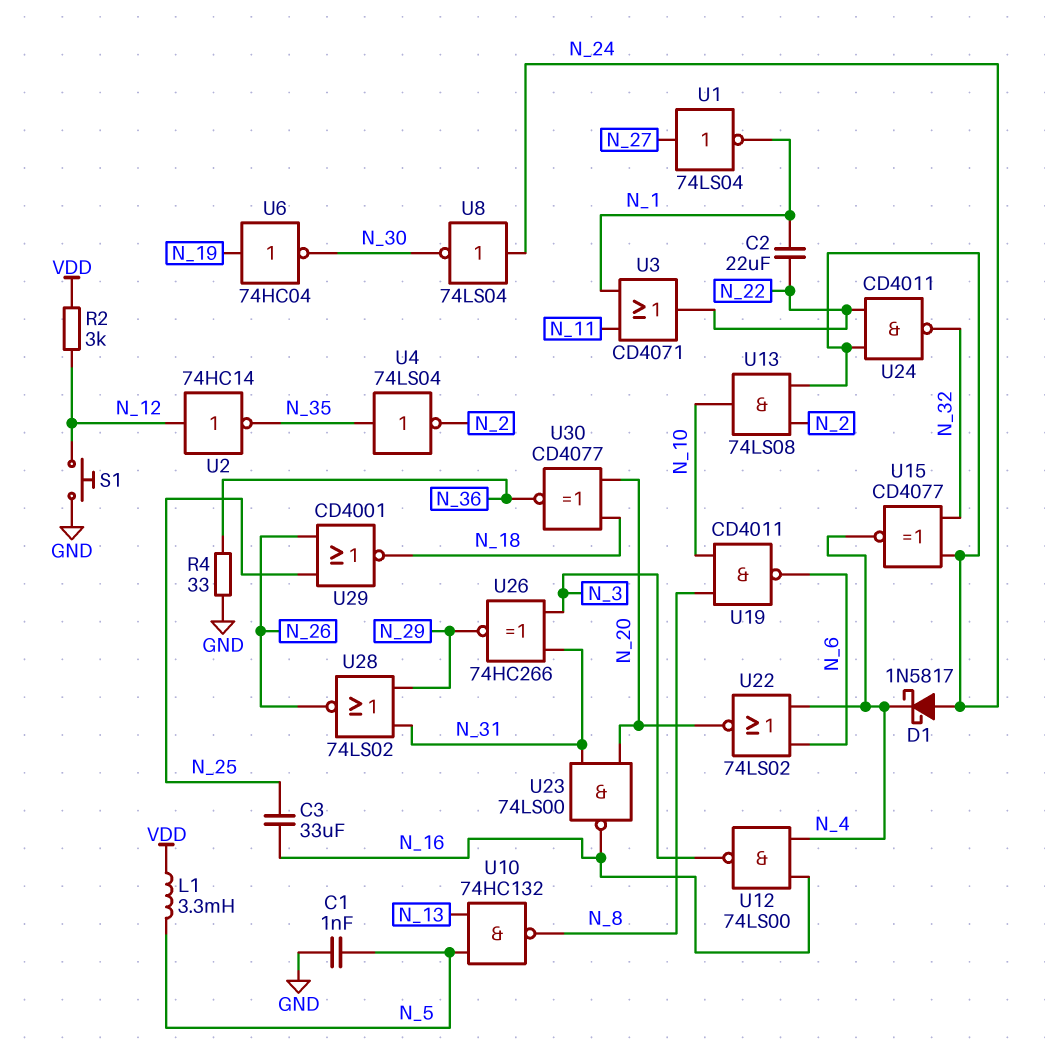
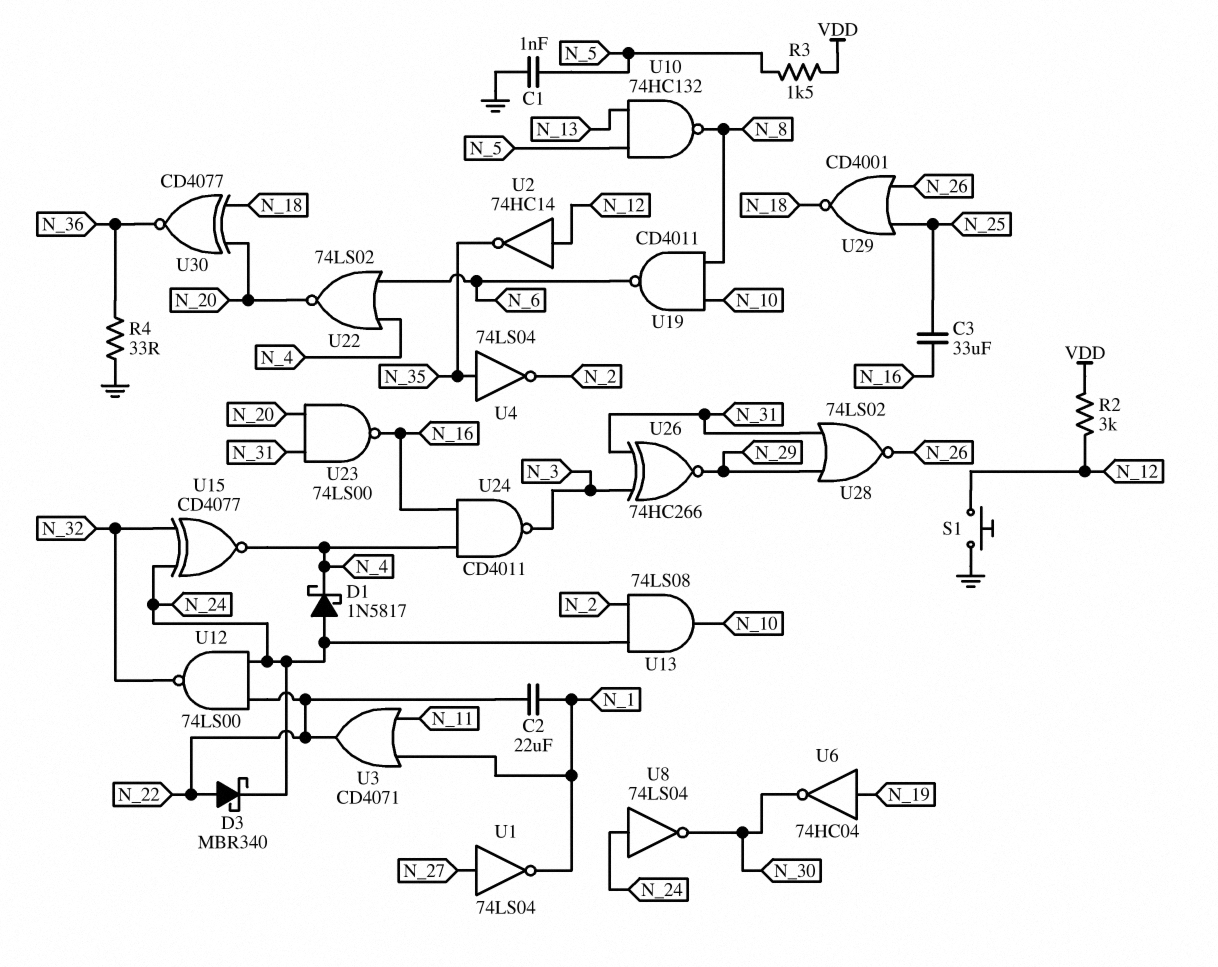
D3: none -> schottky MBR340 (A N_22, K N_24)
L1: 3.3mH (N_5, VDD) -> none
R3: none -> 1.5k (N_5, VDD)
U12: NAND 74LS00 (in N_4, in N_16, out N_3) -> NAND 74LS00 (in N_22, in N_24, out N_32)
U24: NAND CD4011 (in N_22, in N_24, out N_32) -> NAND CD4011 (in N_4, in N_16, out N_3)

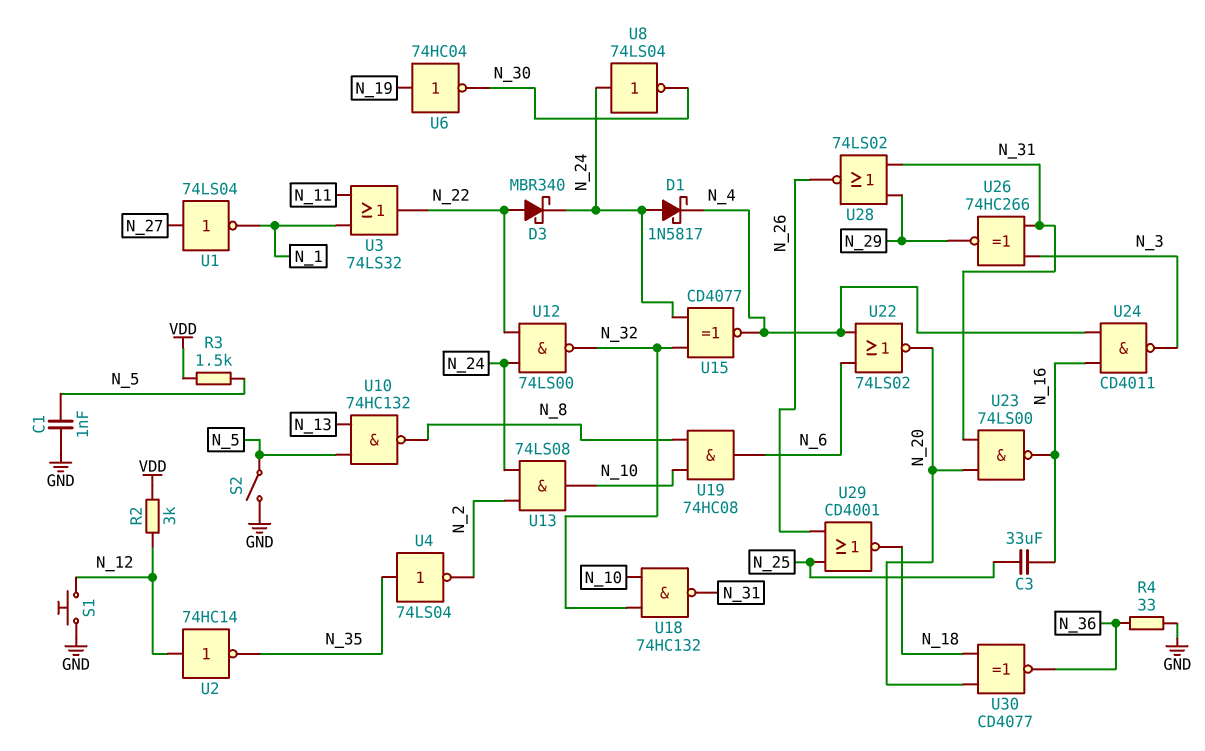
C2: 22uF (N_1, N_22) -> none
S2: none -> switch (GND, N_5)
U3: OR CD4071 (in N_1, in N_11, out N_22) -> OR 74LS32 (in N_1, in N_11, out N_22)
U18: none -> NAND 74HC132 (in N_10, in N_32, out N_31)
U19: NAND CD4011 (in N_8, in N_10, out N_6) -> AND 74HC08 (in N_8, in N_10, out N_6)

